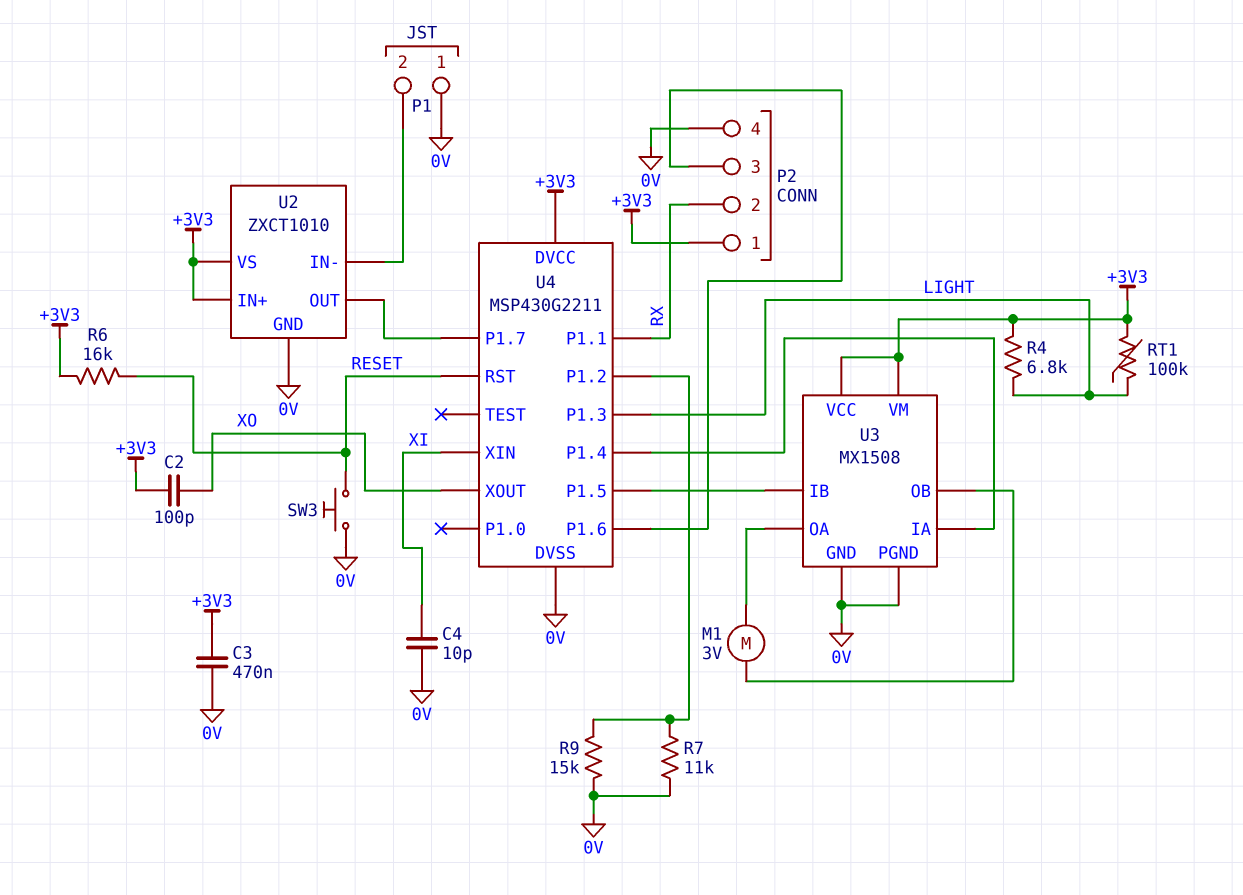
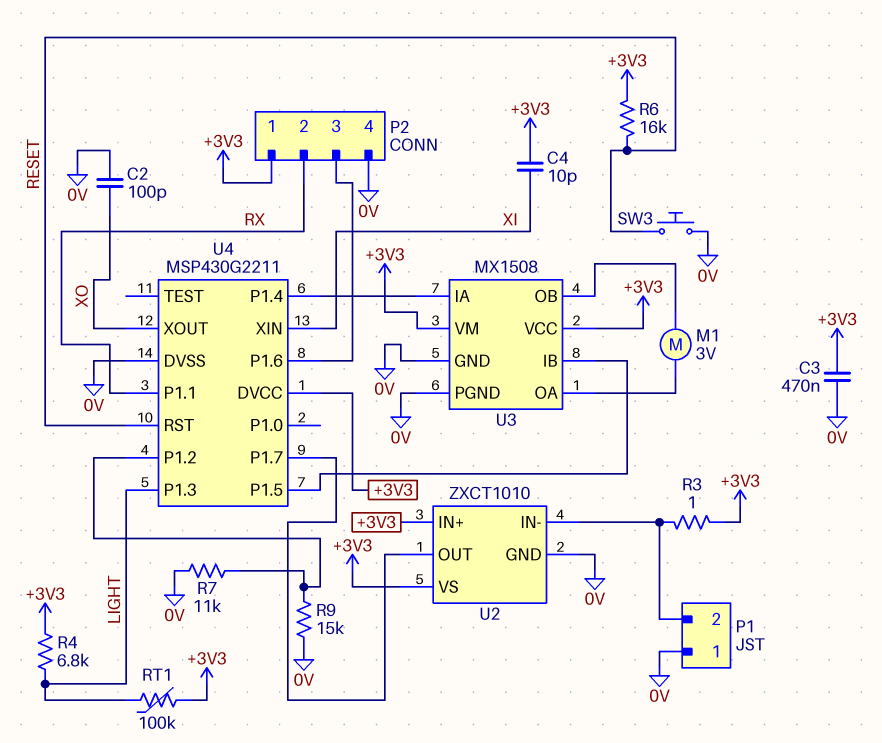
C2: 100pF (+3V3, XO) -> 100pF (0V, XO)
C4: 10pF (0V, XI) -> 10pF (+3V3, XI)
R3: none -> 1 (+3V3, P1/2)

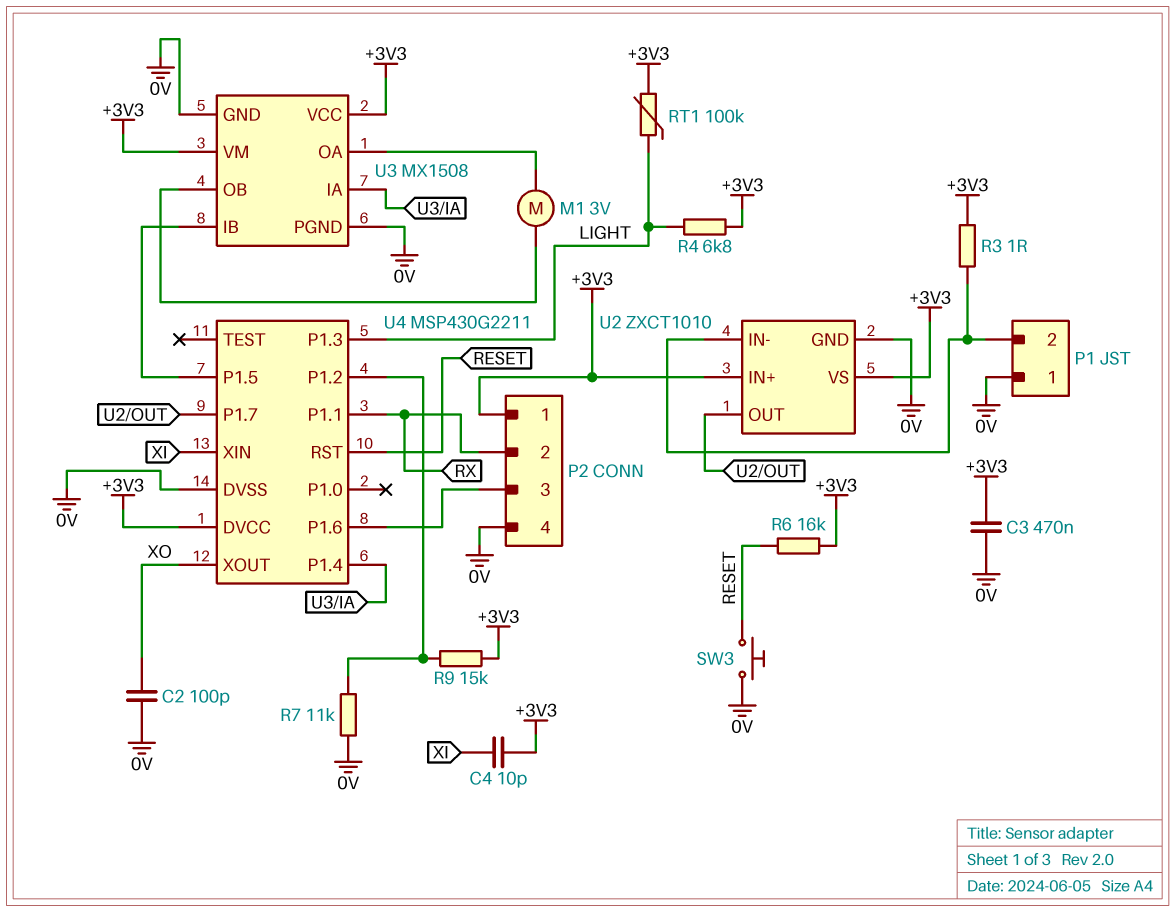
R9: 15k (0V, U4/P1.2) -> 15k (+3V3, U4/P1.2)

